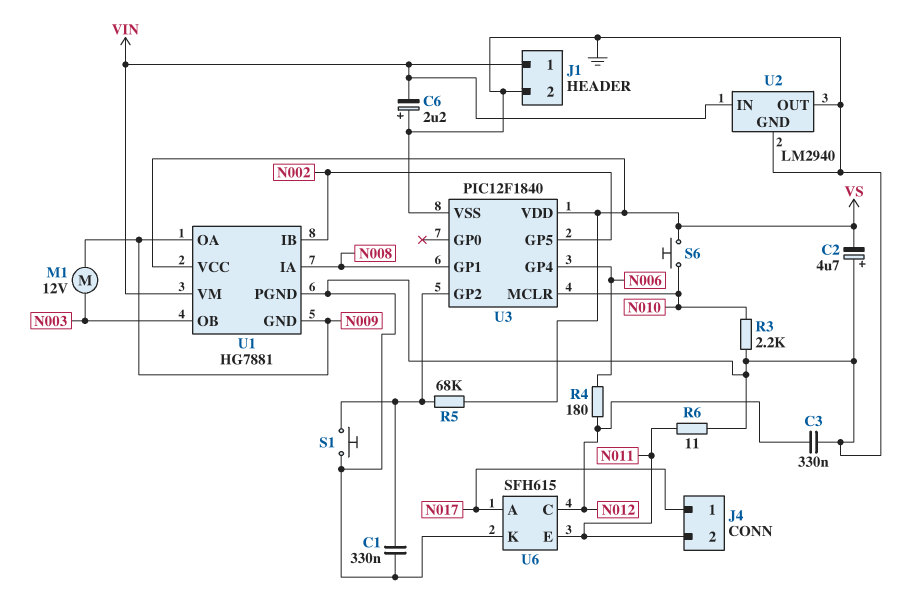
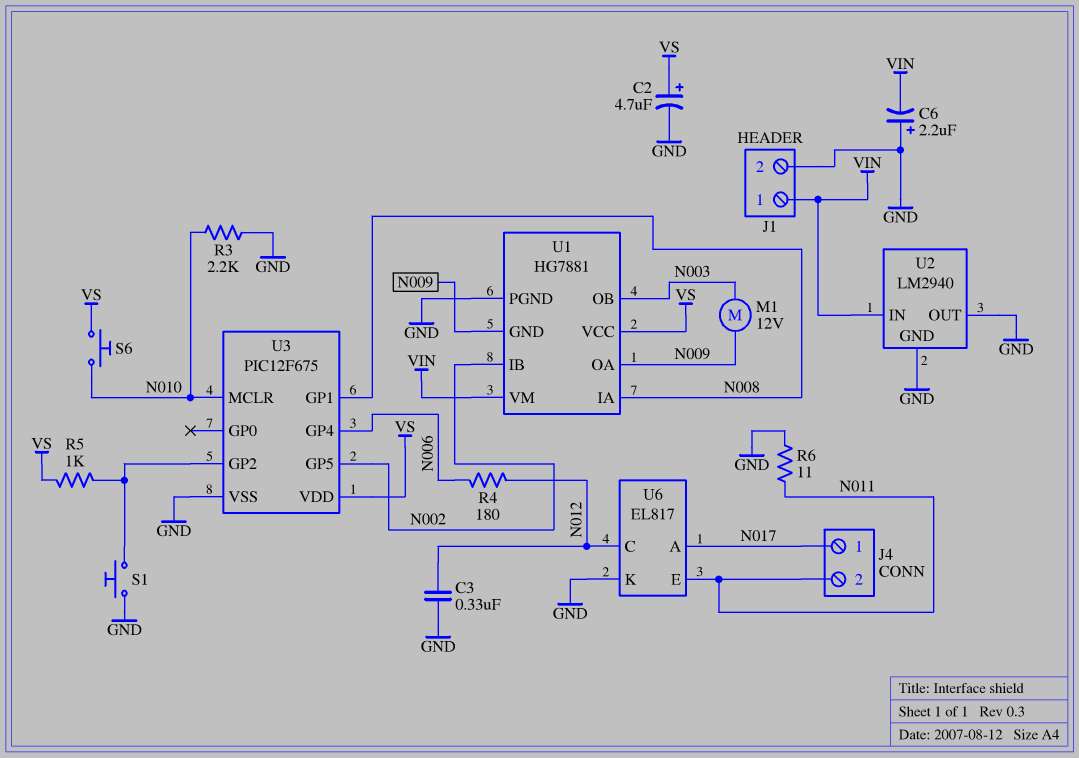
C1: 330nF (GND, U3/GP2) -> none
C2: 4.7uF (plus GND, minus VS) -> 4.7uF (plus VS, minus GND)
R5: 68k (U3/GP2, VS) -> 1k (U3/GP2, VS)
U3: PIC12F1840 -> PIC12F675
U6: SFH615 -> EL817

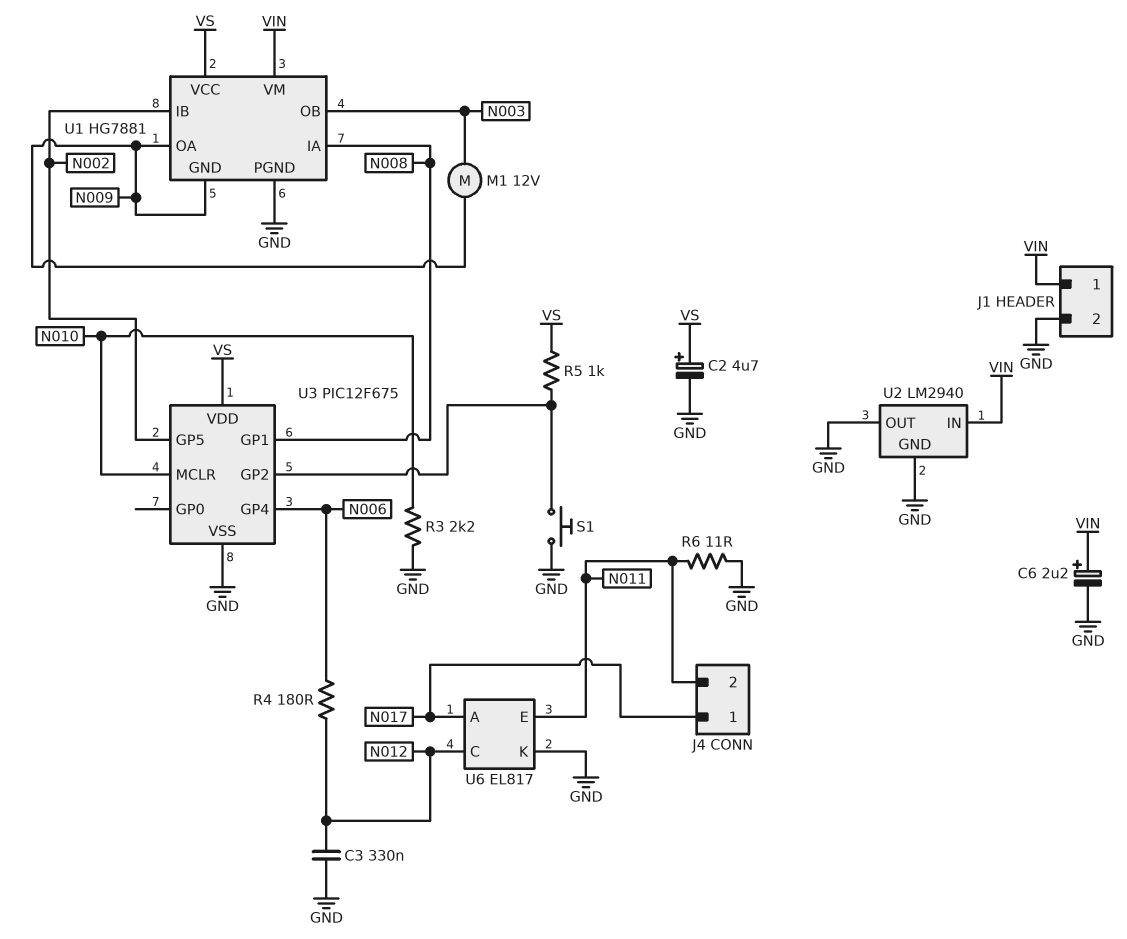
C6: 2.2uF (plus GND, minus VIN) -> 2.2uF (plus VIN, minus GND)
S6: button (N010, VS) -> none

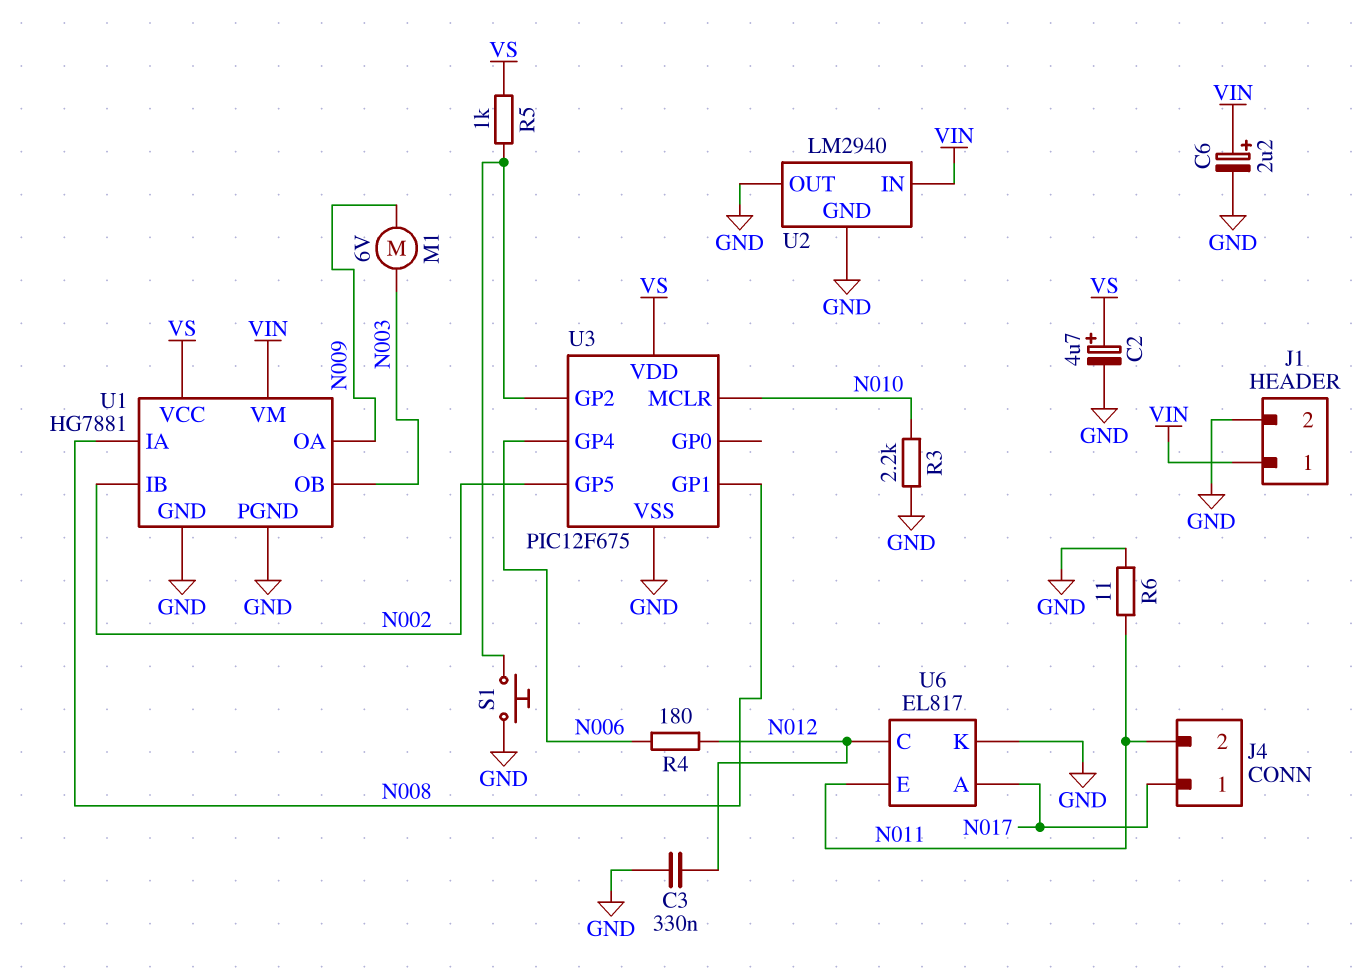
M1: motor 12V (N003, N009) -> motor 6V (N003, N009)
U1 pin GND: N009 -> GND

